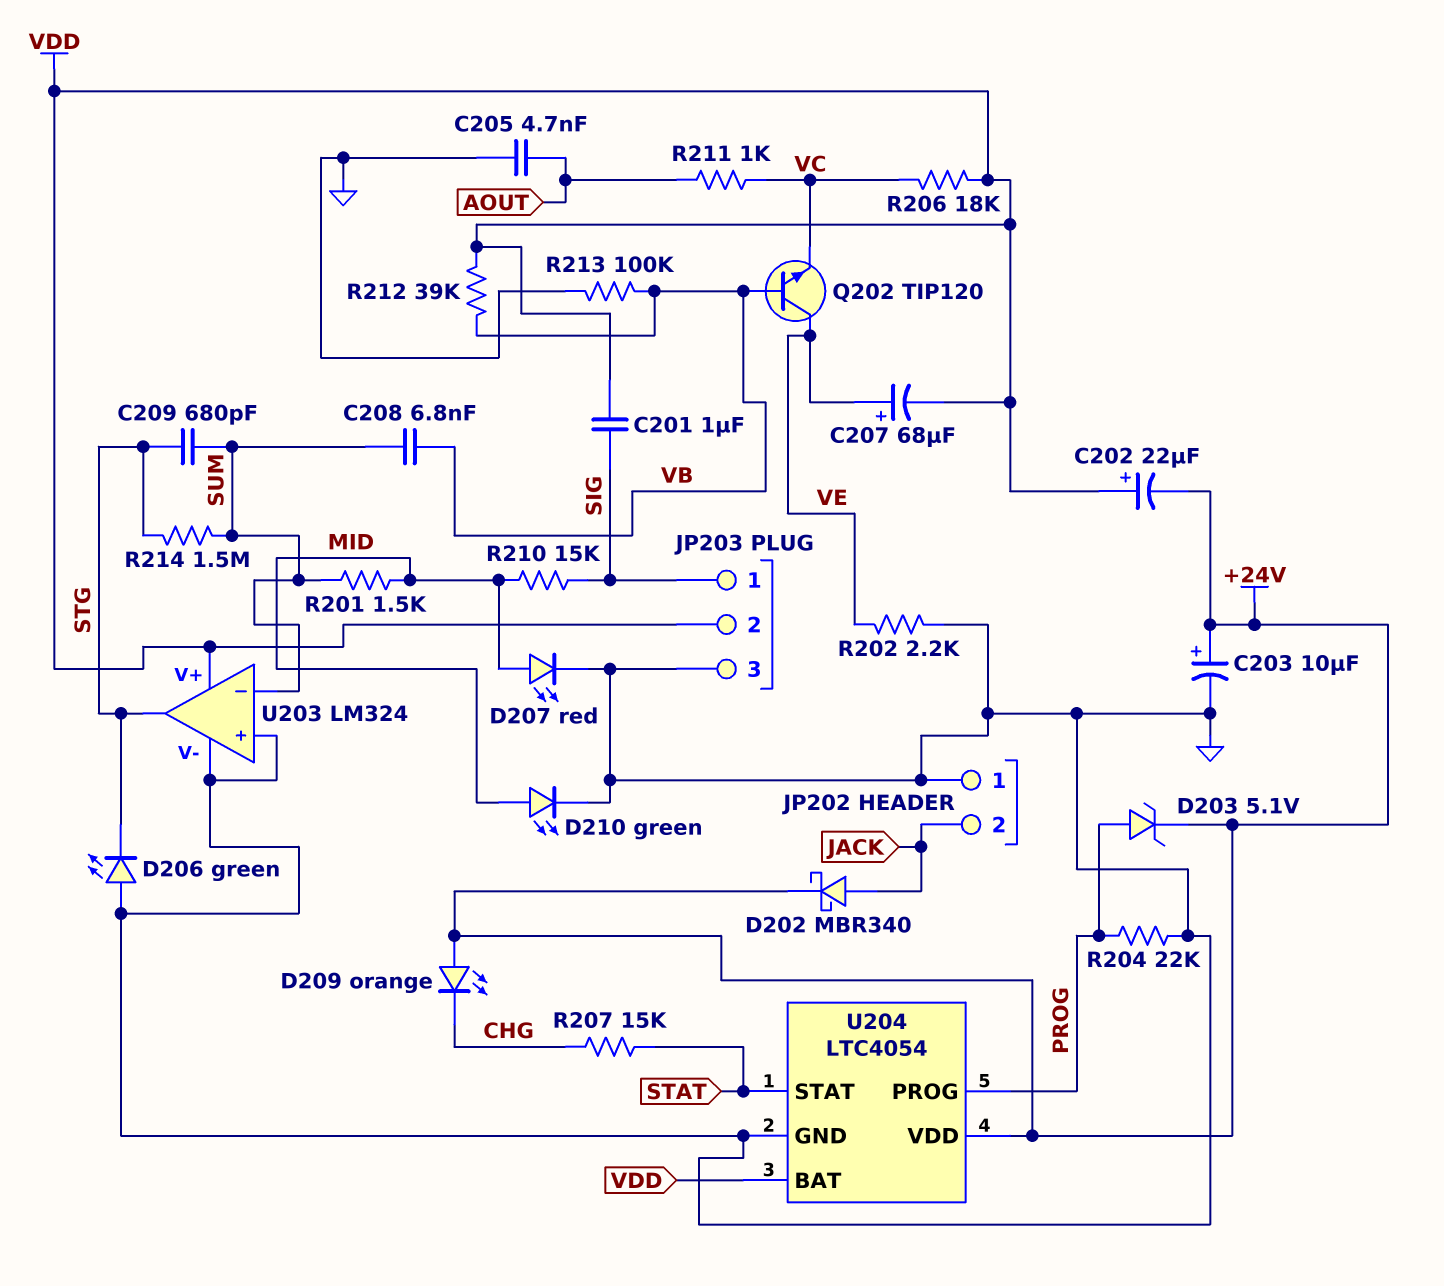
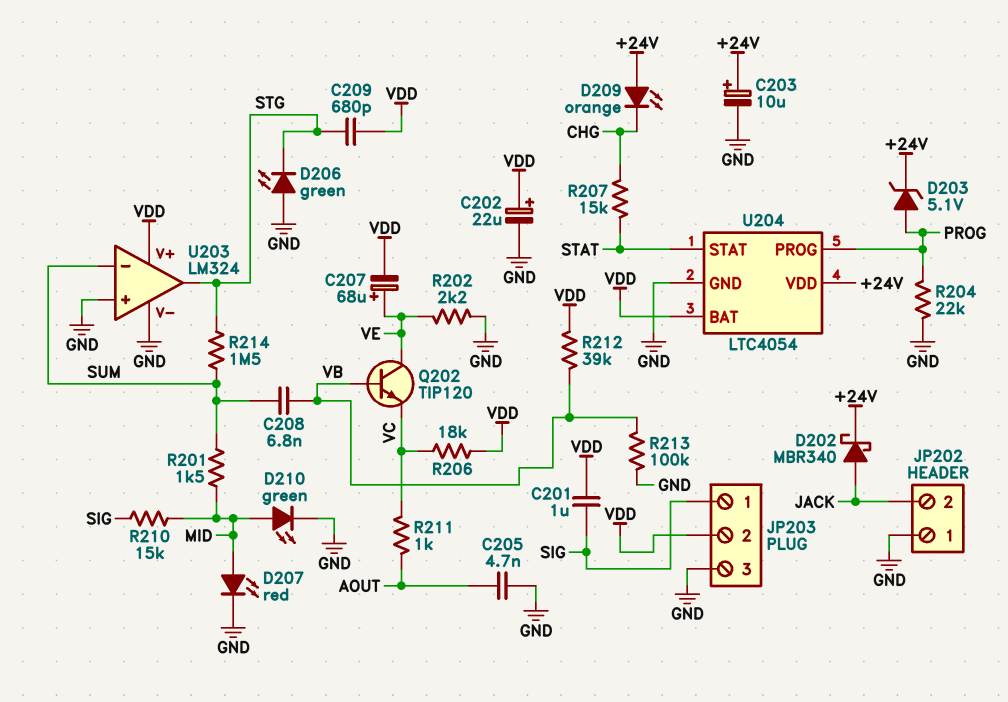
C202: 22uF (plus VDD, minus +24V) -> 22uF (plus VDD, minus GND)
C209: 680pF (STG, SUM) -> 680pF (STG, VDD)

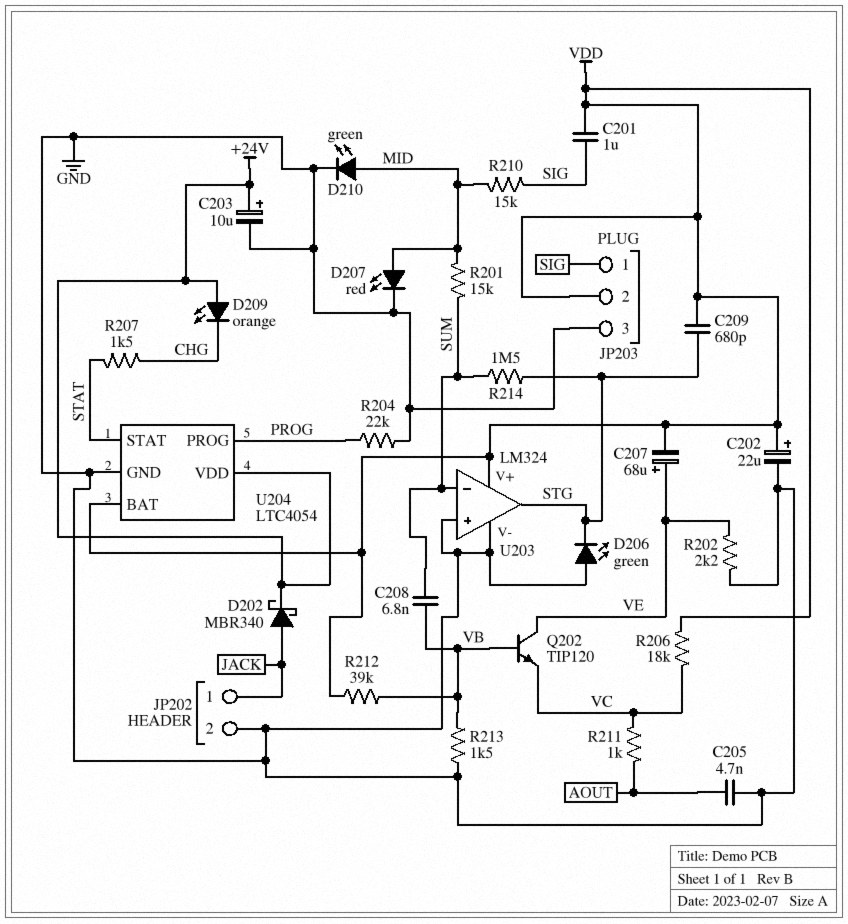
D203: zener 5.1V (A PROG, K +24V) -> none
JP202 pin 1: GND -> JACK
JP202 pin 2: JACK -> GND
R201: 1.5k (MID, SUM) -> 15k (MID, SUM)
R207: 15k (CHG, STAT) -> 1.5k (CHG, STAT)
R213: 100k (GND, VB) -> 1.5k (GND, VB)

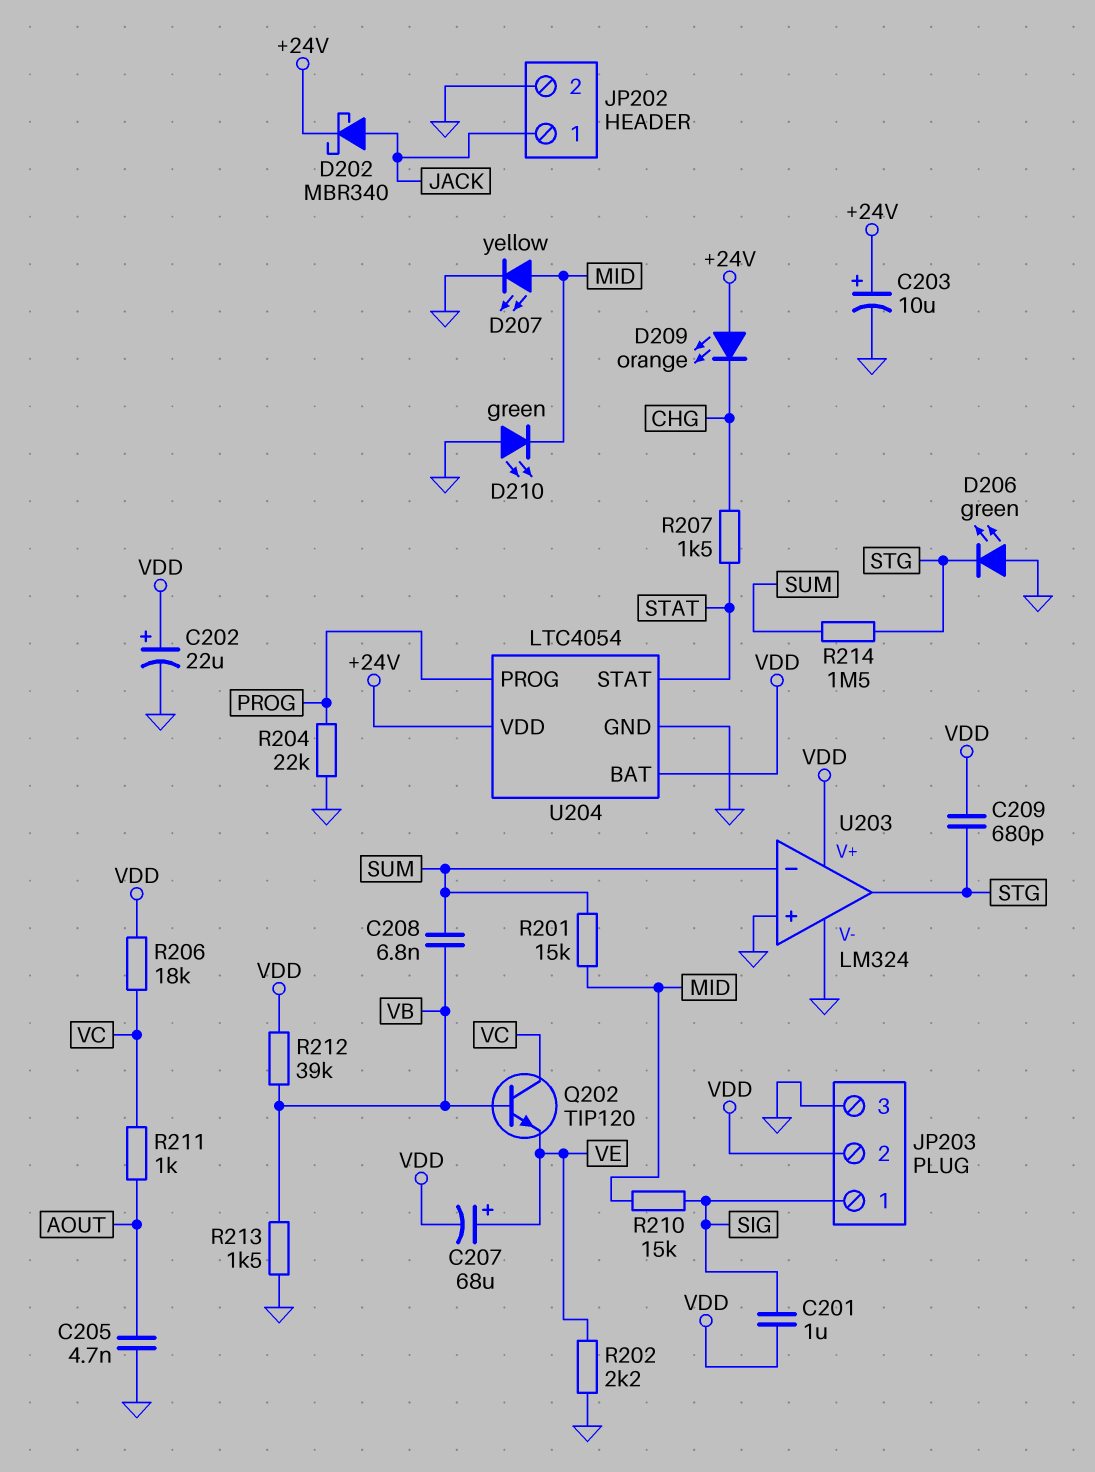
D207: LED red (A MID, K GND) -> LED yellow (A MID, K GND)
D210: LED green (A MID, K GND) -> LED green (A GND, K MID)
Q202: NPN TIP120 (B VB, C VE, E VC) -> NPN TIP120 (B VB, C VC, E VE)

